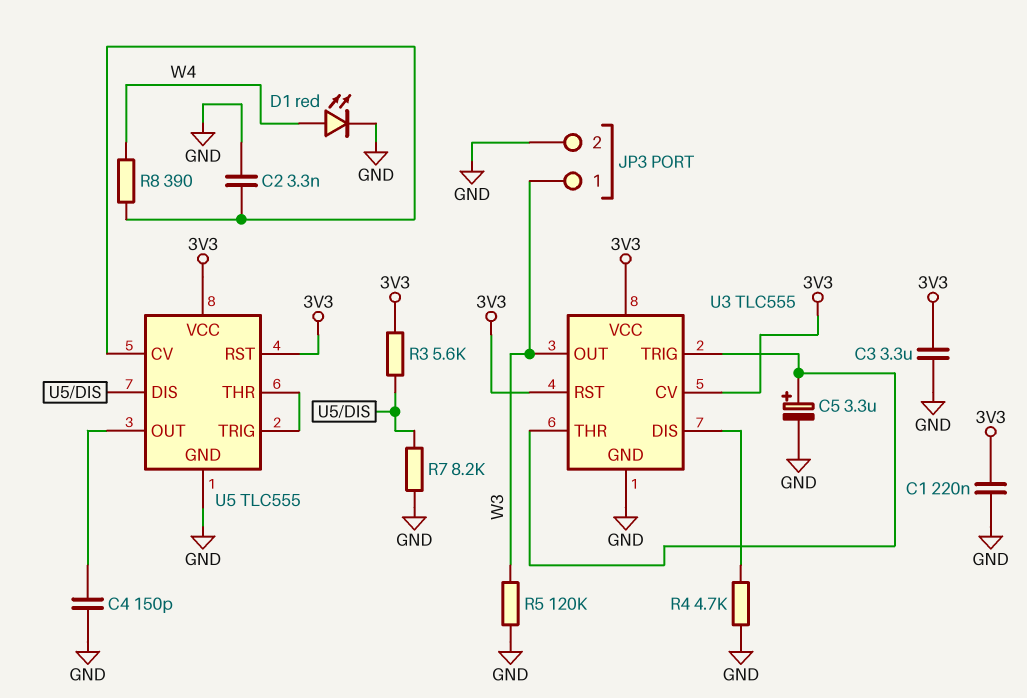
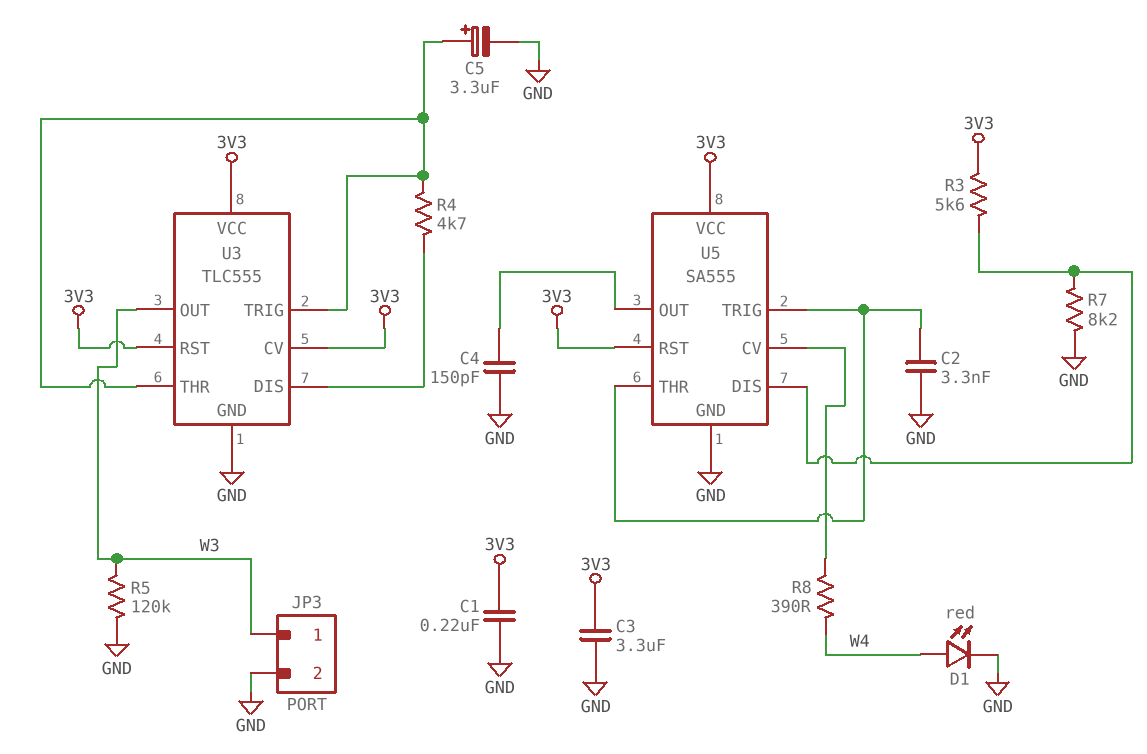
C2: 3.3nF (GND, U5/CV) -> 3.3nF (GND, U5/THR)
R4: 4.7k (GND, U3/DIS) -> 4.7k (U3/DIS, U3/THR)
U5: TLC555 -> SA555

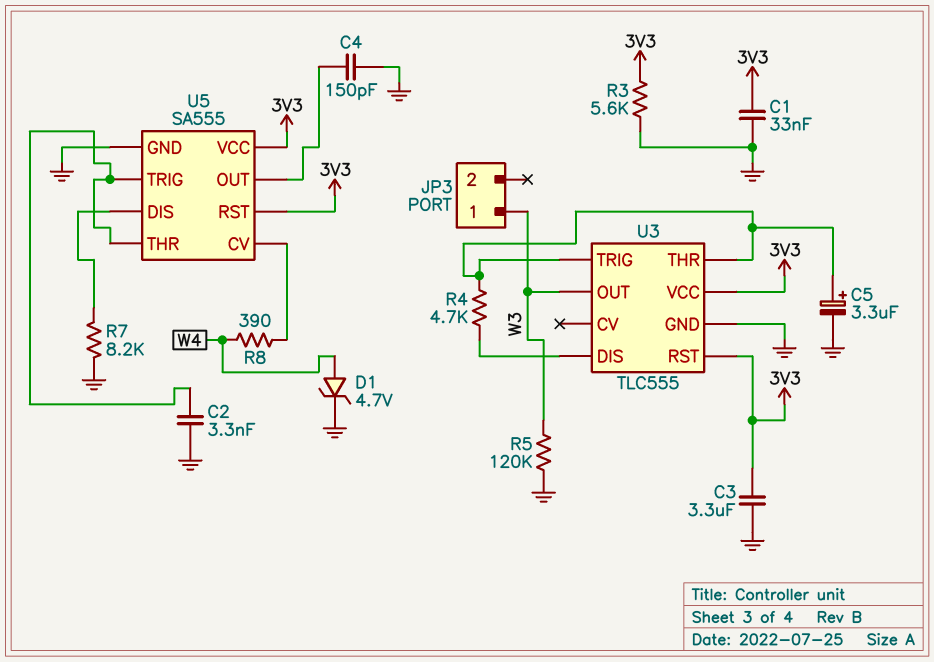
C1: 220nF (3V3, GND) -> 33nF (3V3, GND)
D1: LED red (A W4, K GND) -> zener 4.7V (A W4, K GND)
JP3 pin 2: GND -> none
R3: 5.6k (3V3, U5/DIS) -> 5.6k (3V3, GND)
U3 pin CV: 3V3 -> none

